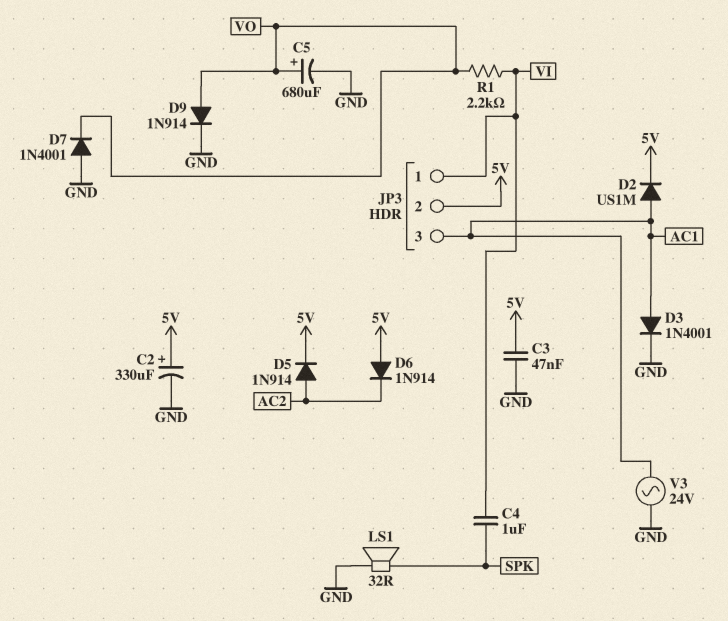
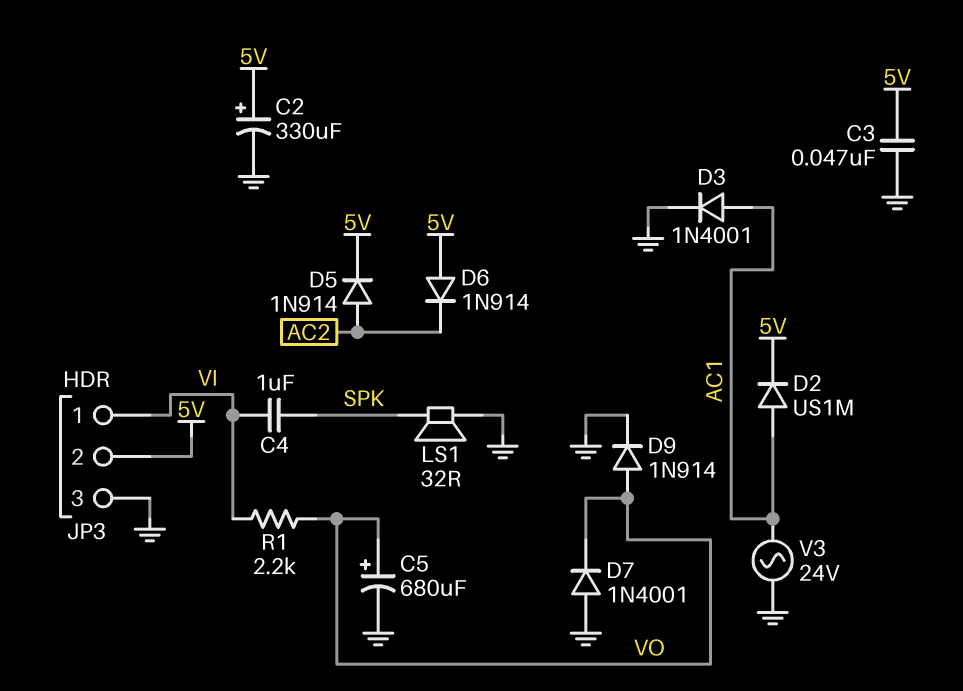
JP3 pin 3: AC1 -> GND

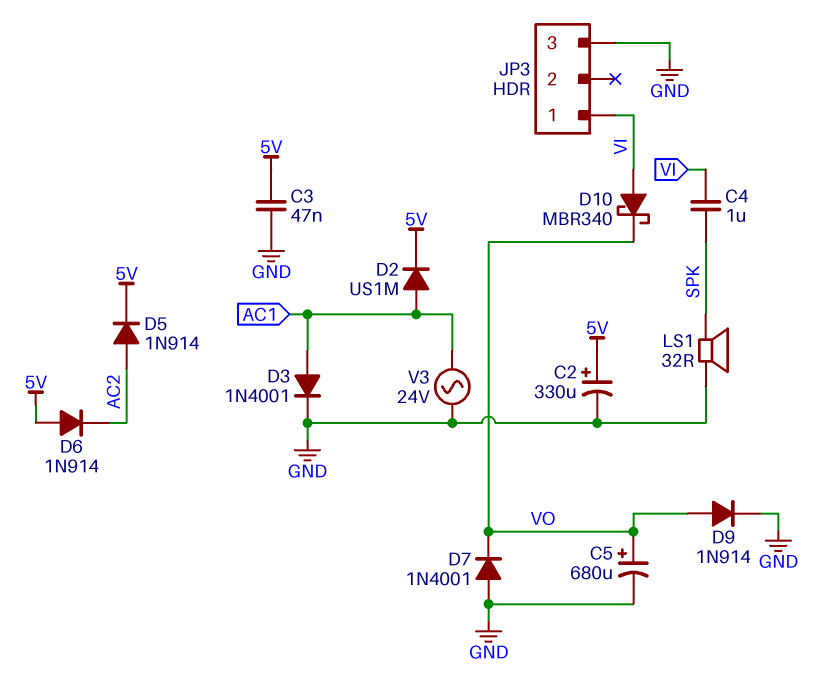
D10: none -> schottky MBR340 (A VI, K VO)
JP3 pin 2: 5V -> none
R1: 2.2k (VI, VO) -> none

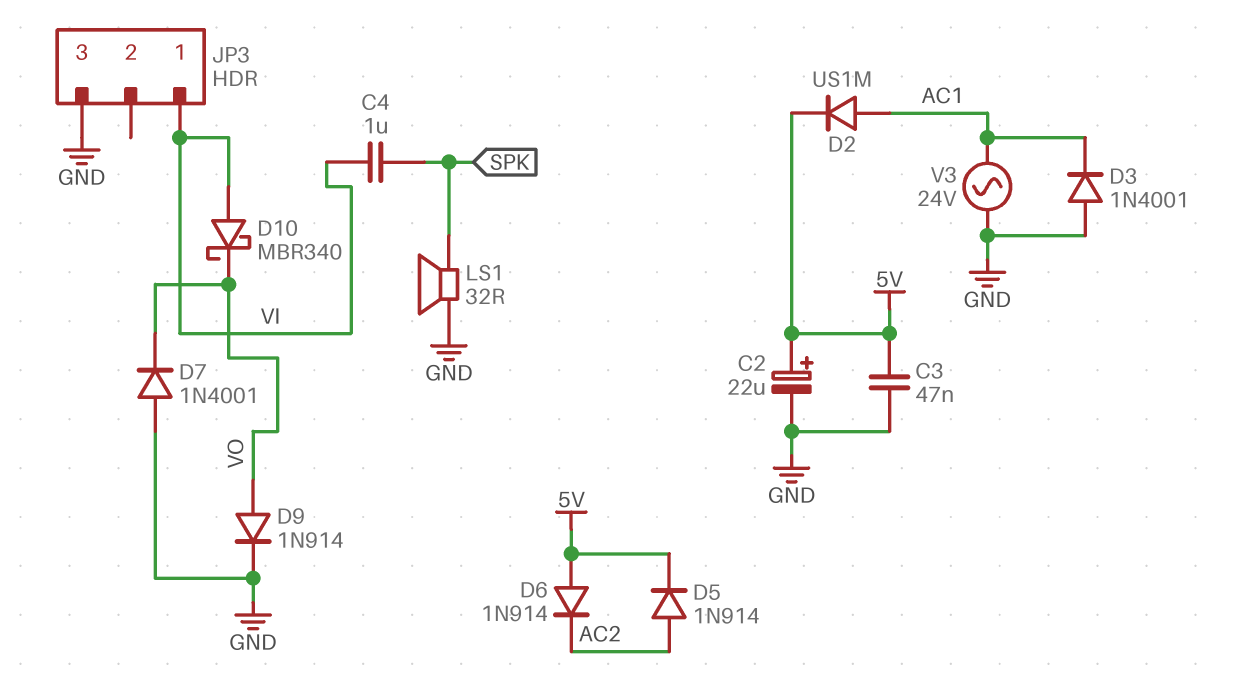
C2: 330uF (plus 5V, minus GND) -> 22uF (plus 5V, minus GND)
C5: 680uF (plus VO, minus GND) -> none
D3: diode 1N4001 (A AC1, K GND) -> diode 1N4001 (A GND, K AC1)

